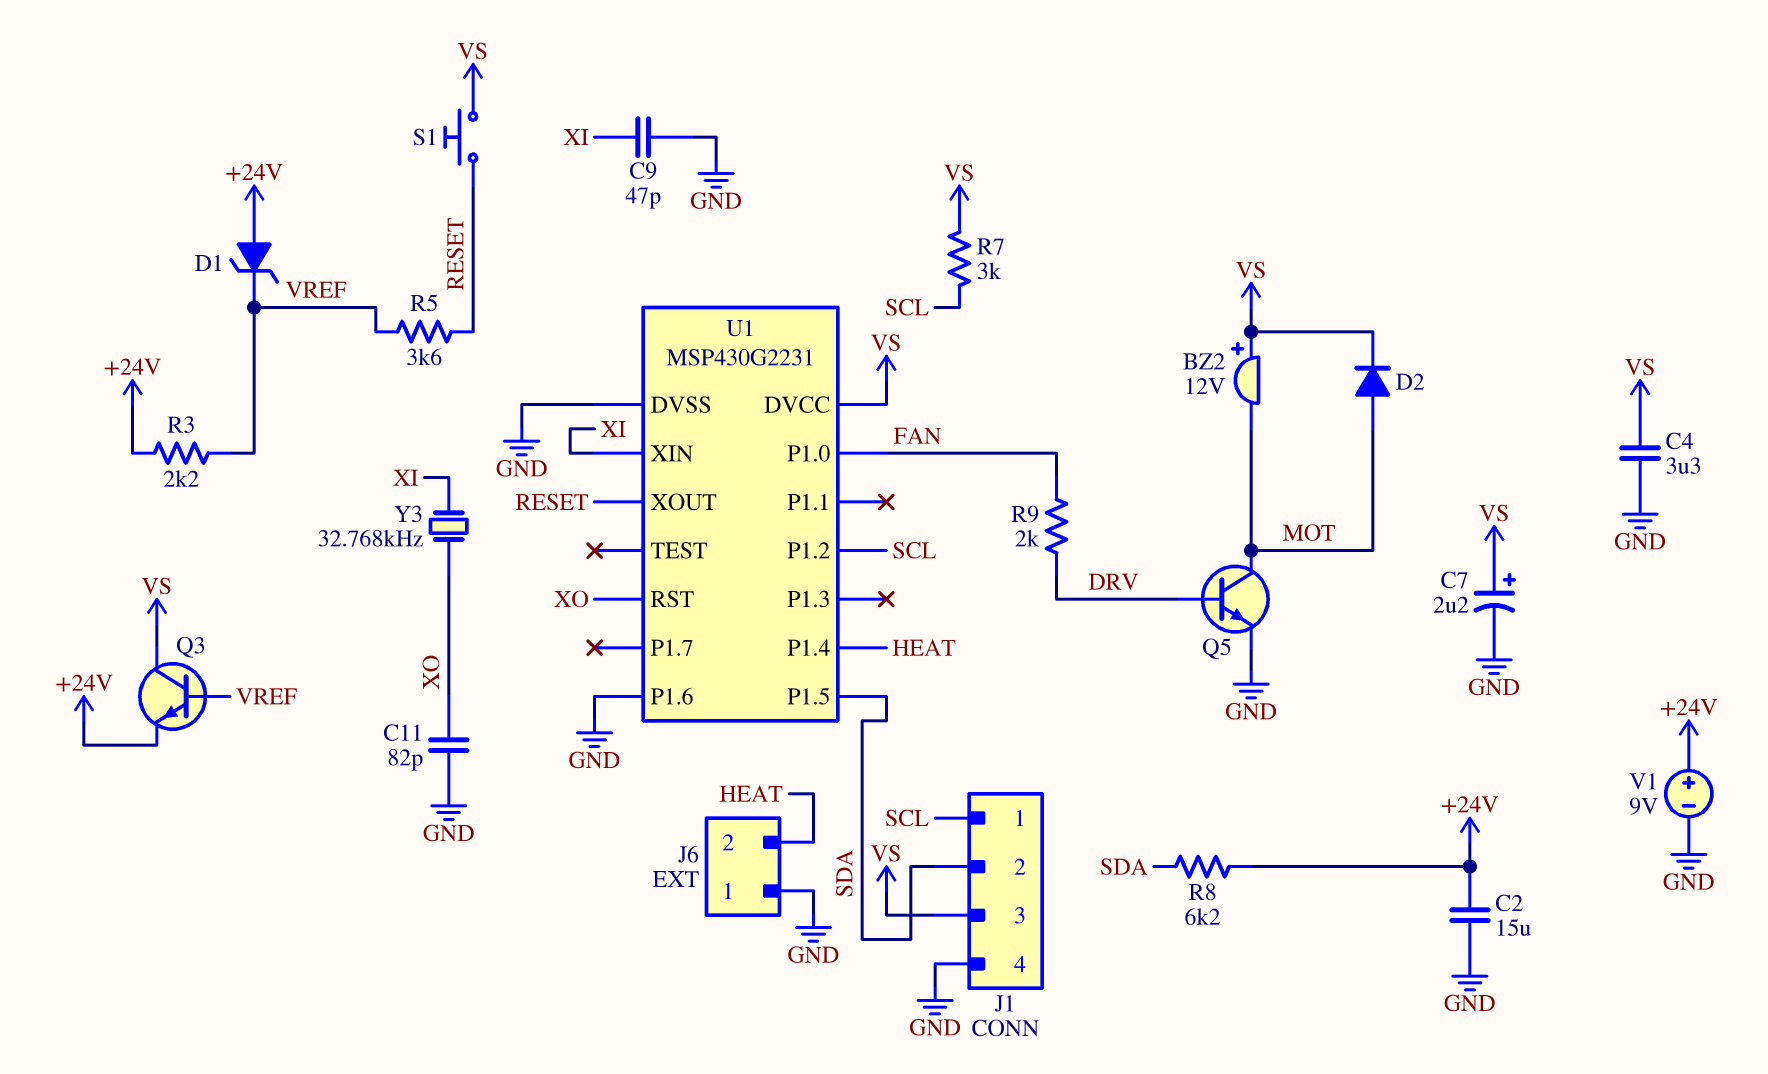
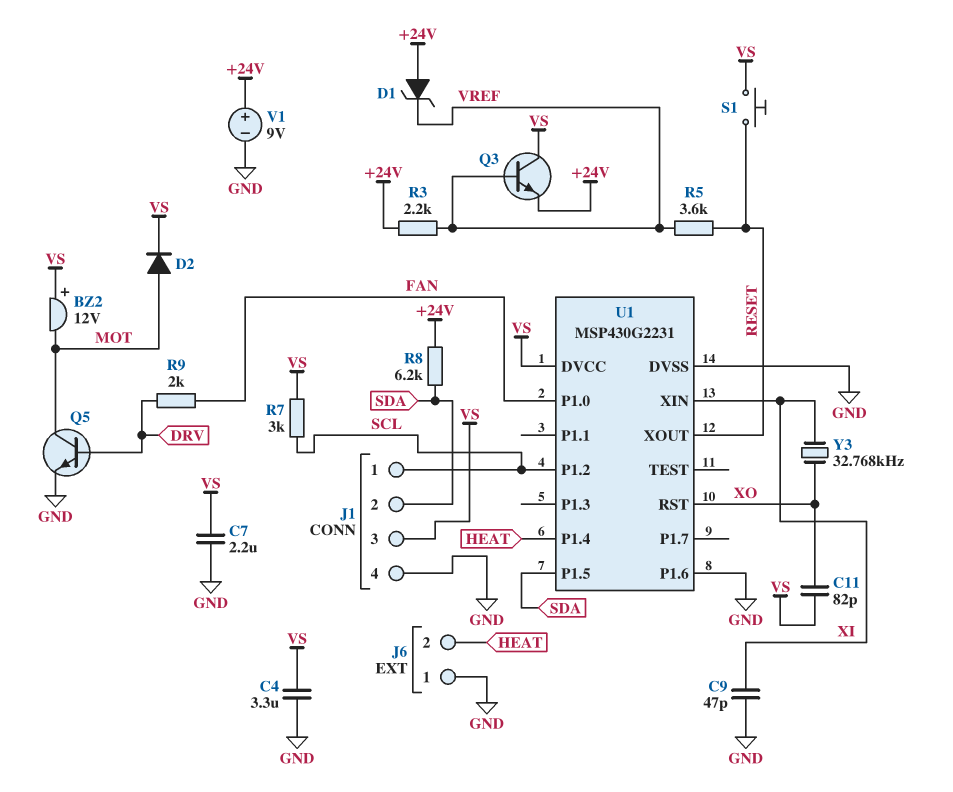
C2: 15uF (+24V, GND) -> none
C7: 2.2uF (plus VS, minus GND) -> 2.2uF (GND, VS)
C11: 82pF (GND, XO) -> 82pF (VS, XO)

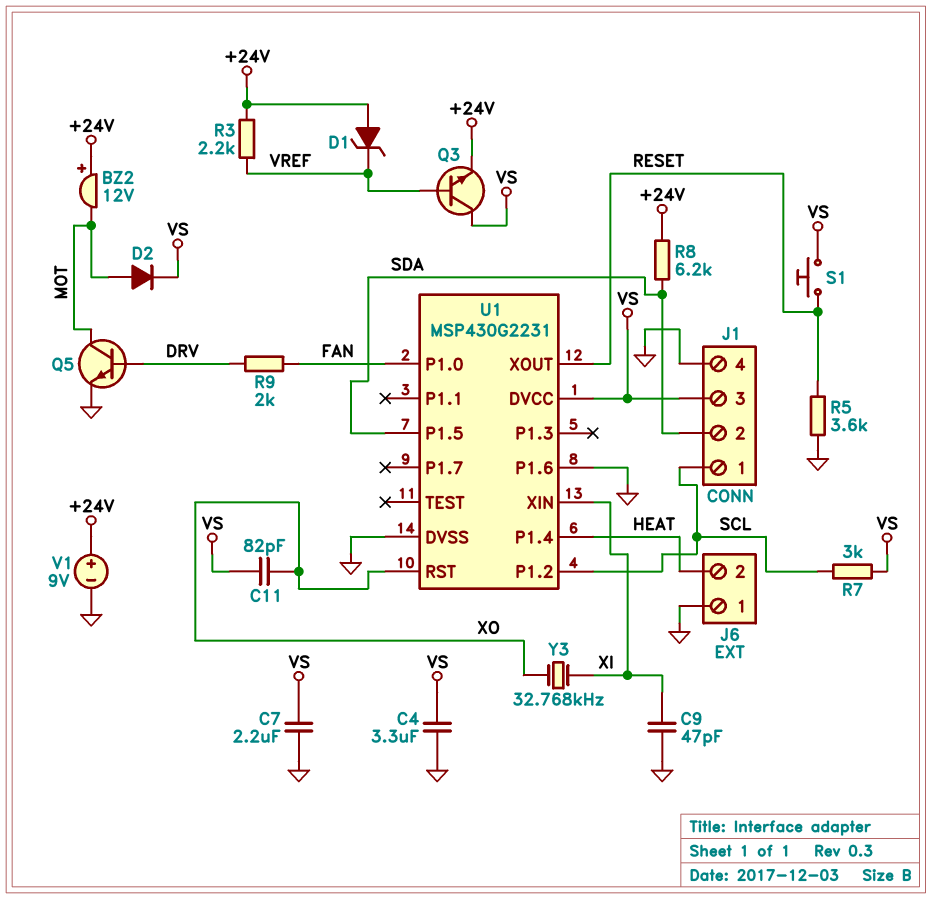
BZ2: buzzer 12V (plus VS, minus MOT) -> buzzer 12V (plus +24V, minus MOT)
R5: 3.6k (RESET, VREF) -> 3.6k (GND, RESET)

